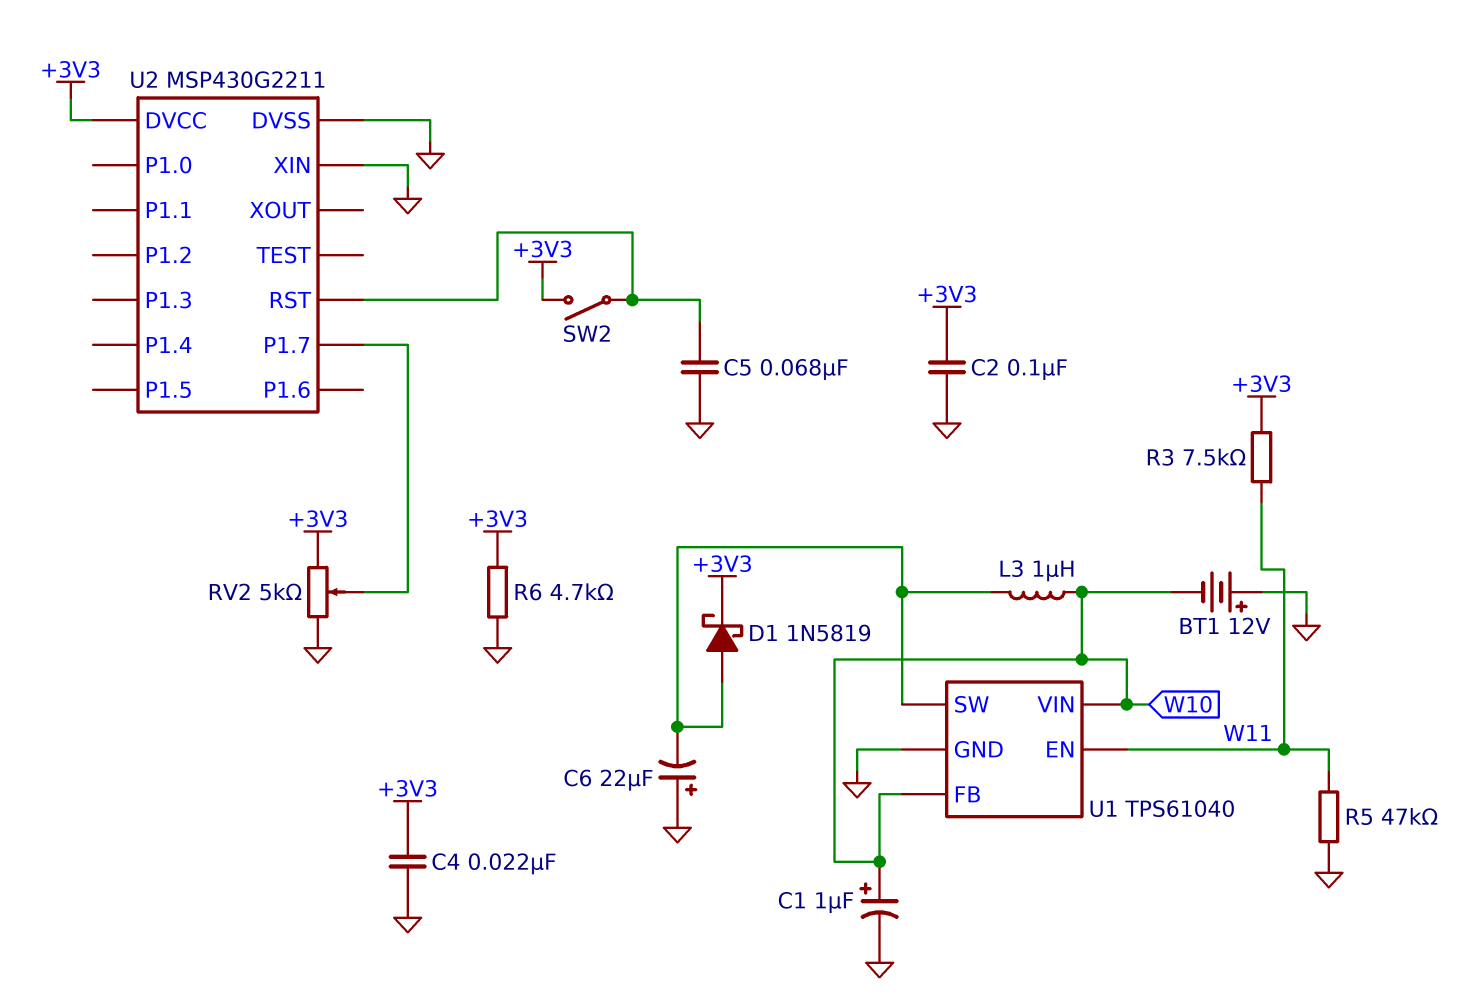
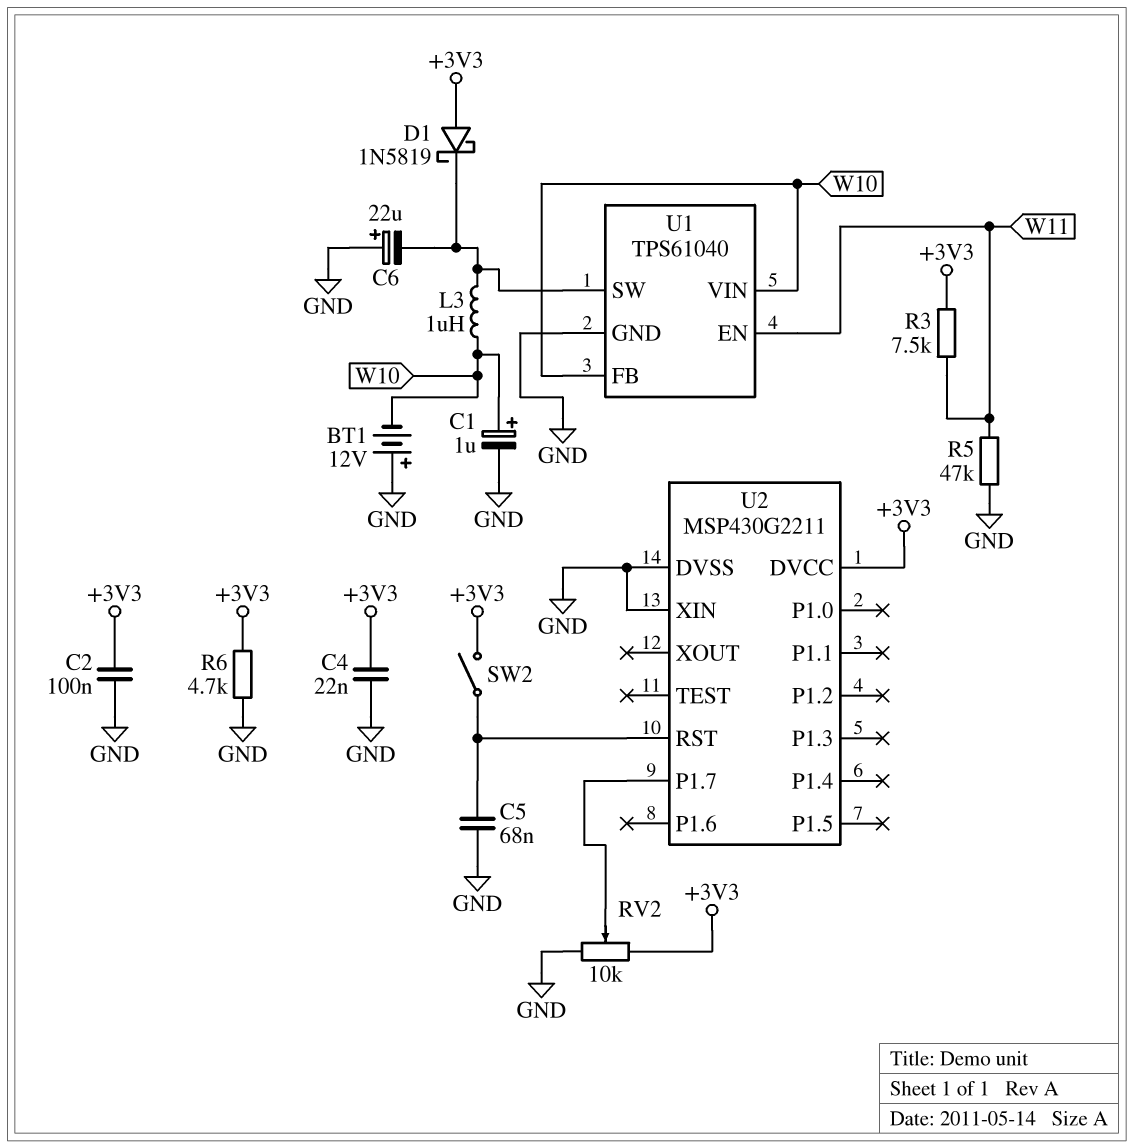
D1: schottky 1N5819 (A U1/SW, K +3V3) -> schottky 1N5819 (A +3V3, K U1/SW)
RV2: 5k (+3V3, GND, wiper U2/P1.7) -> 10k (+3V3, GND, wiper U2/P1.7)

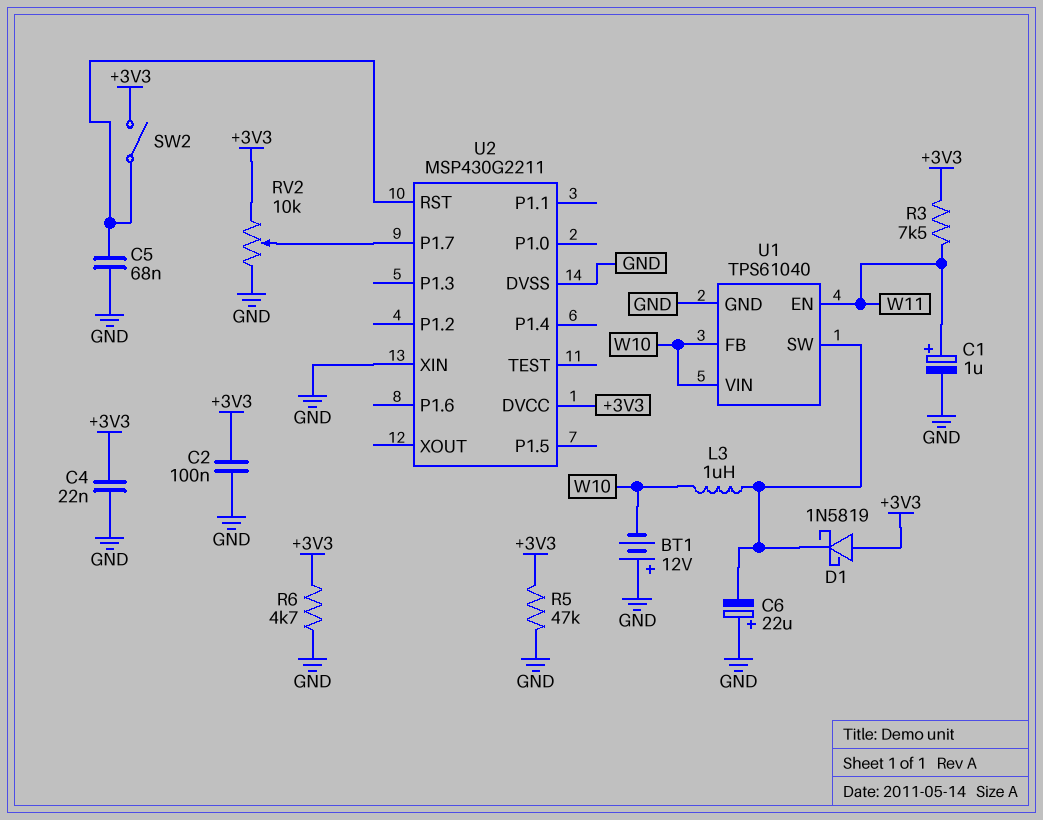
C1: 1uF (plus W10, minus GND) -> 1uF (plus W11, minus GND)
R5: 47k (GND, W11) -> 47k (+3V3, GND)

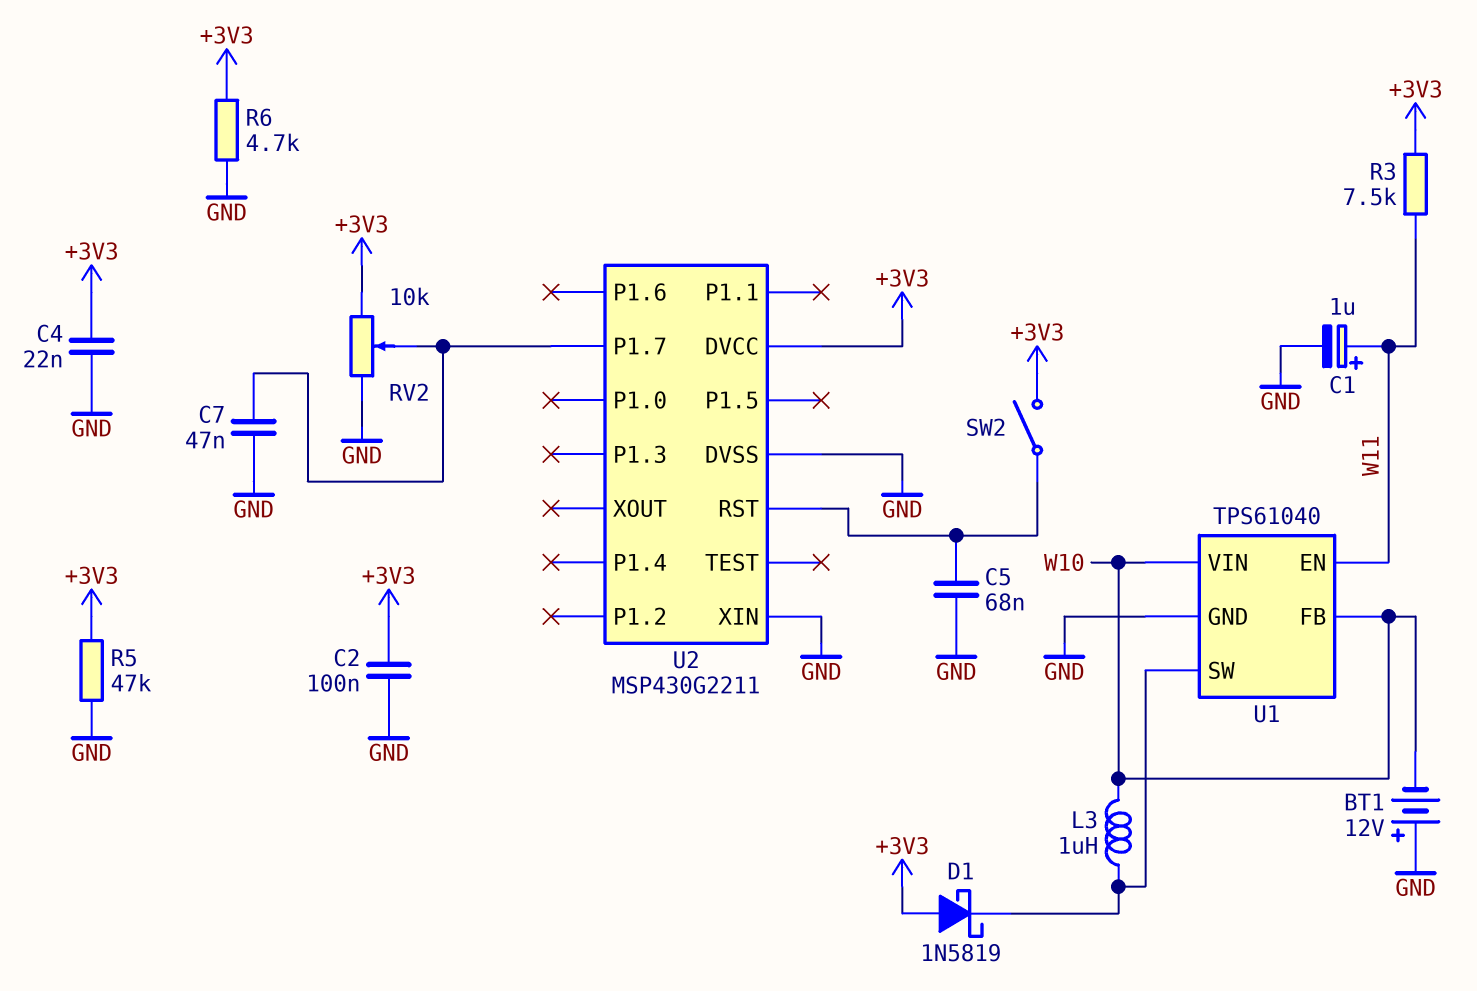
C6: 22uF (plus GND, minus U1/SW) -> none
C7: none -> 47nF (GND, U2/P1.7)

